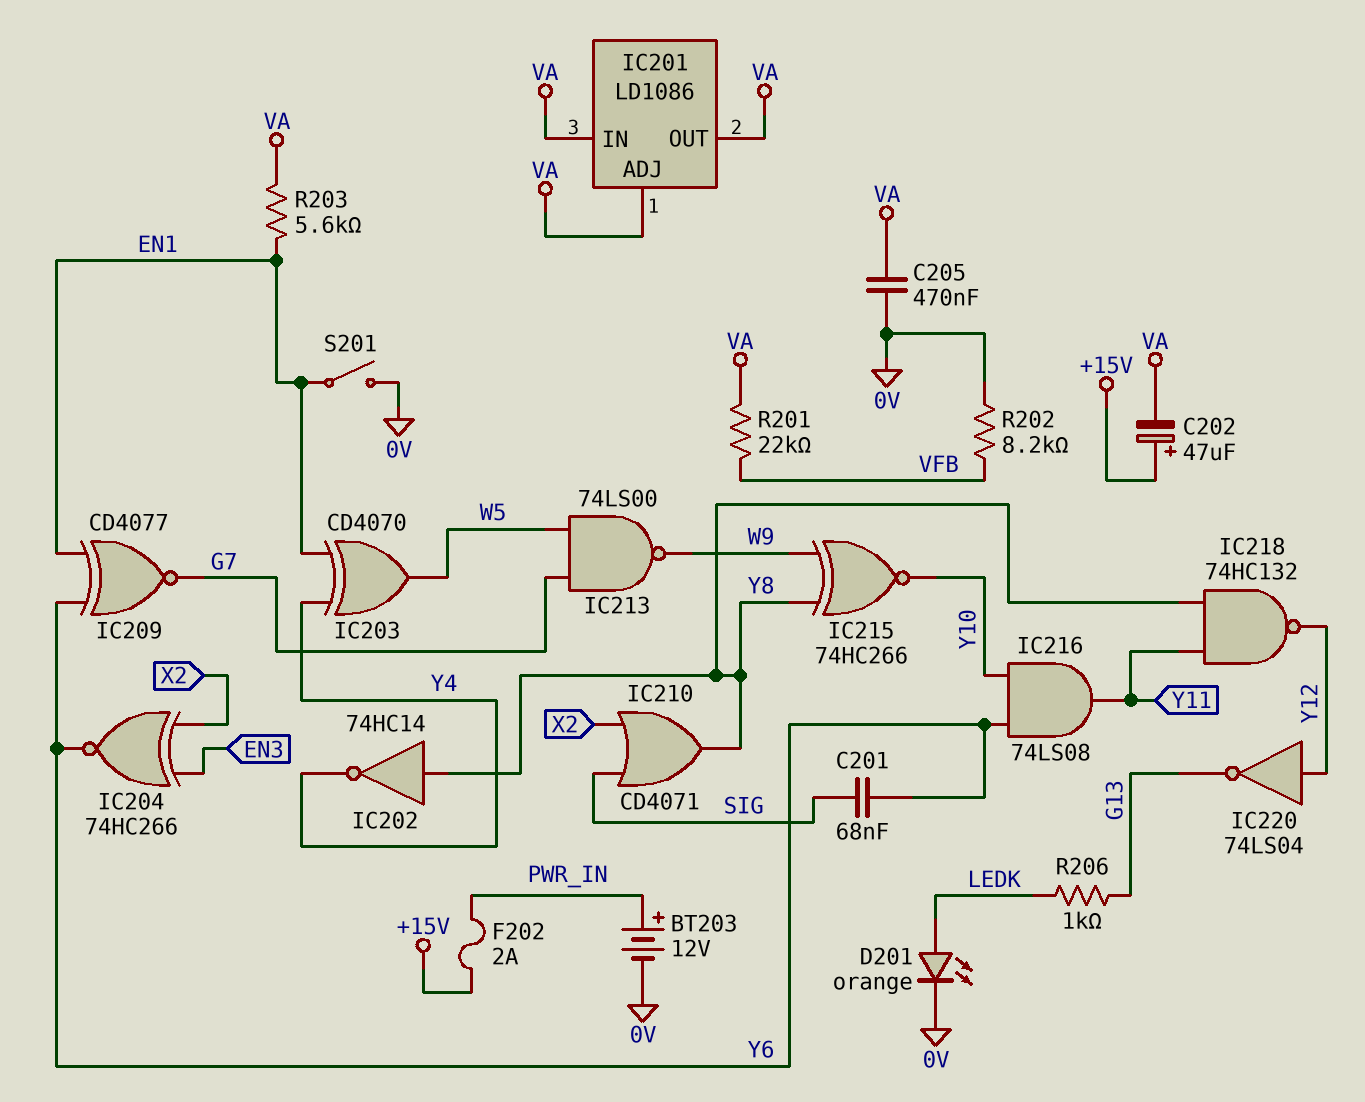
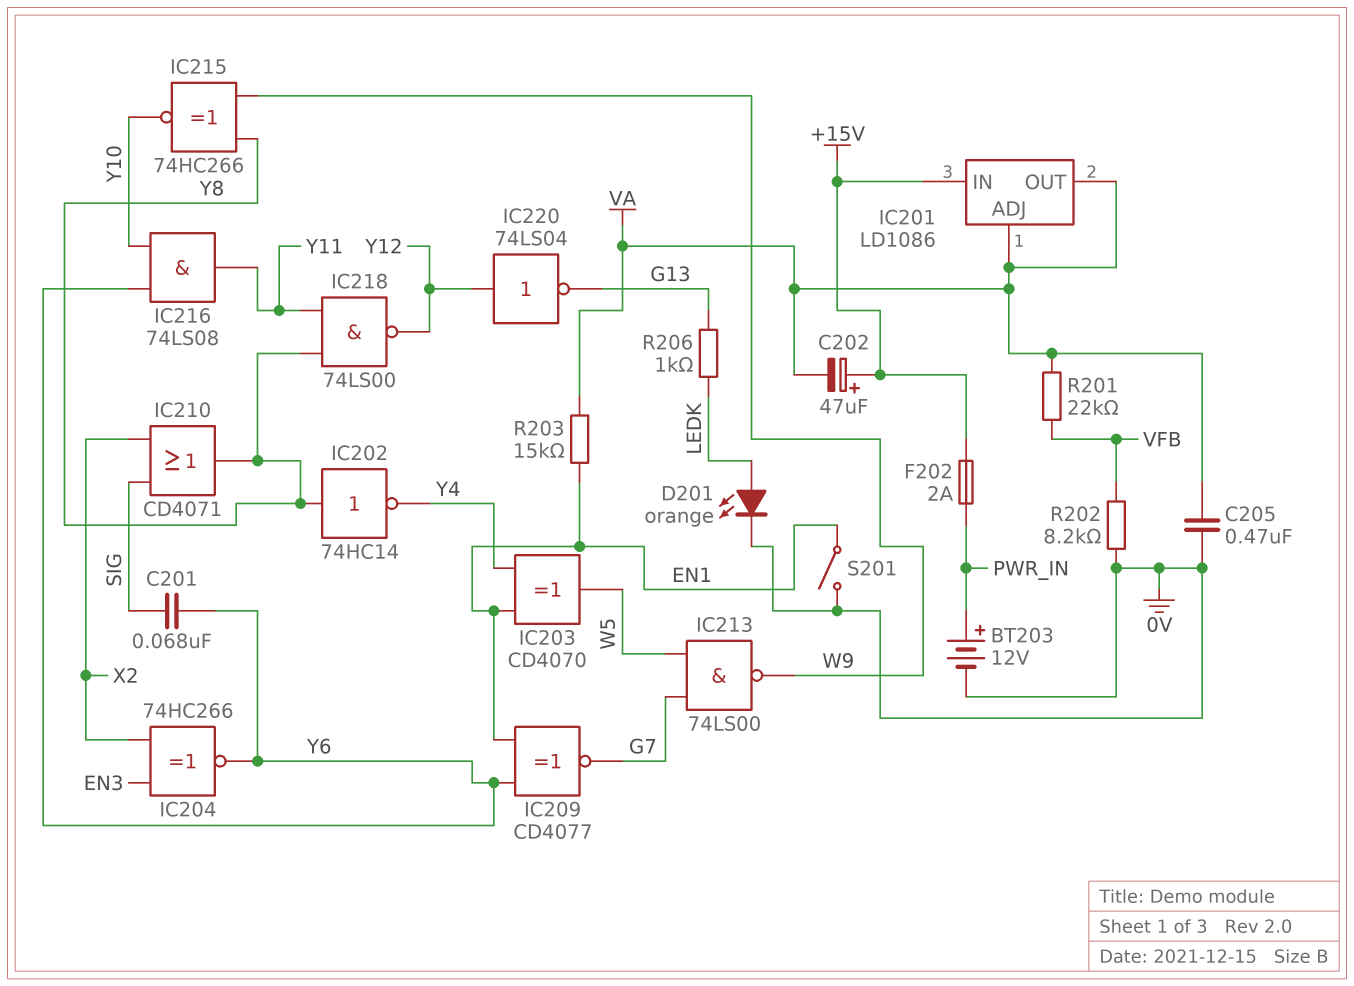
IC201 pin IN: VA -> +15V
IC218: NAND 74HC132 (in Y8, in Y11, out Y12) -> NAND 74LS00 (in Y8, in Y11, out Y12)
R203: 5.6k (EN1, VA) -> 15k (EN1, VA)

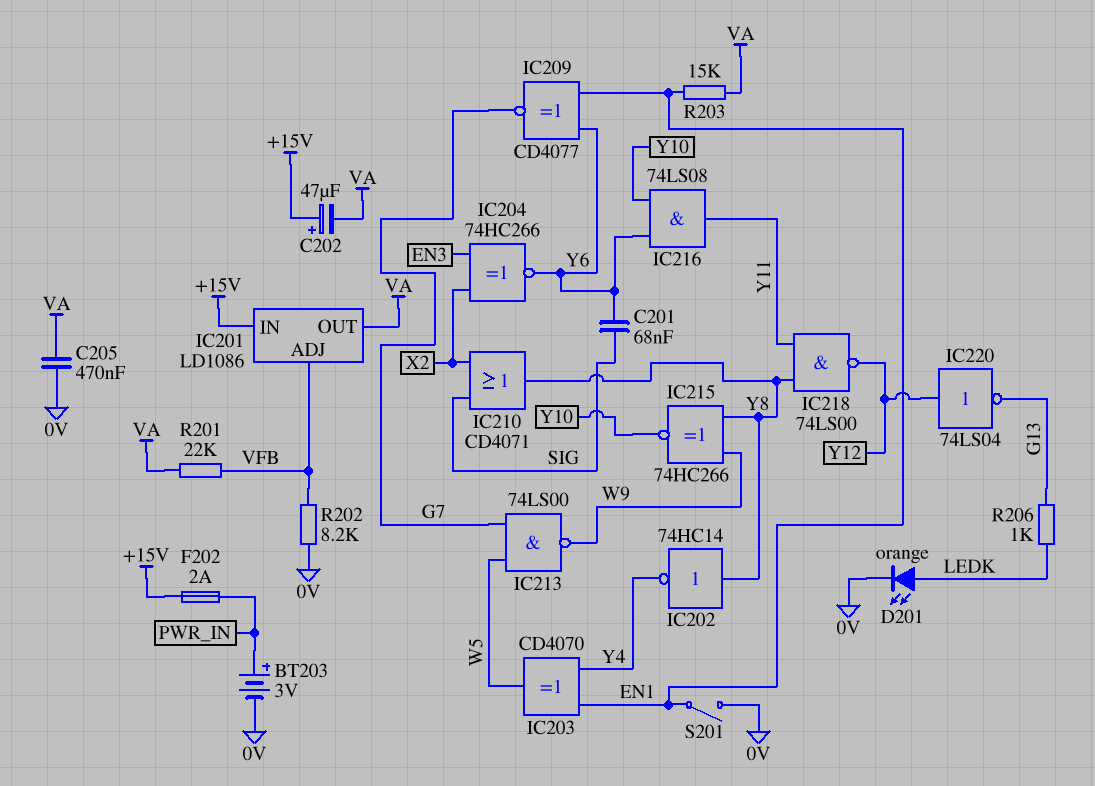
BT203: 12V (plus PWR_IN, minus 0V) -> 3V (plus PWR_IN, minus 0V)
IC201 pin ADJ: VA -> VFB

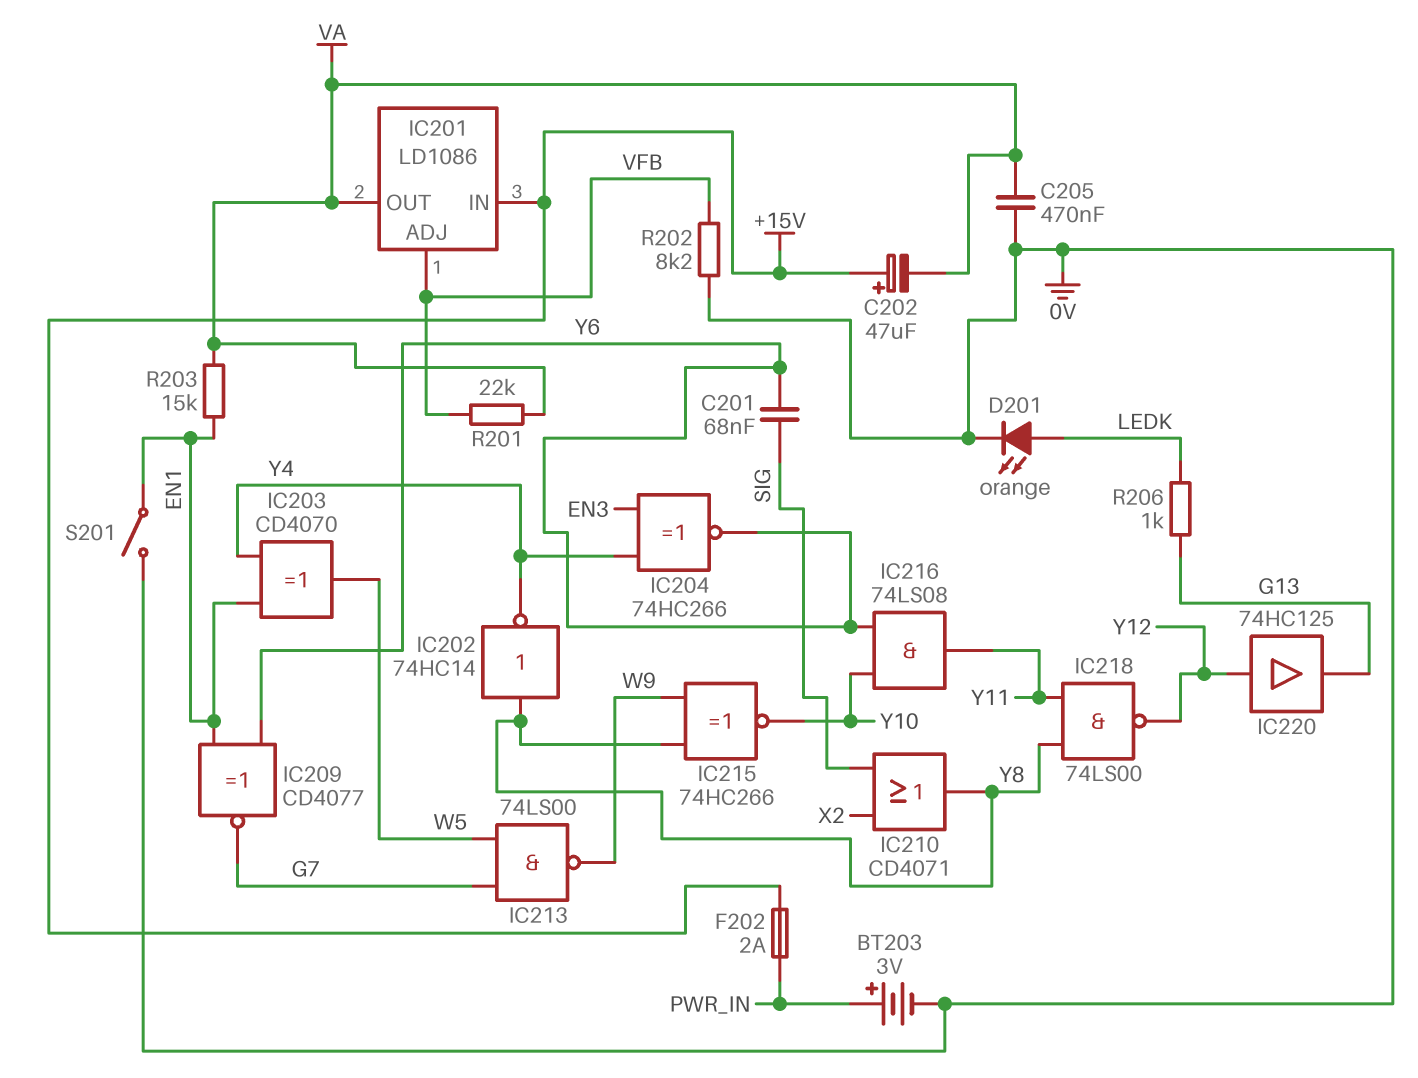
IC204: XNOR 74HC266 (in EN3, in X2, out Y6) -> XNOR 74HC266 (in EN3, in Y4, out Y6)
IC220: NOT 74LS04 (in Y12, out G13) -> buffer 74HC125 (in Y12, out G13)

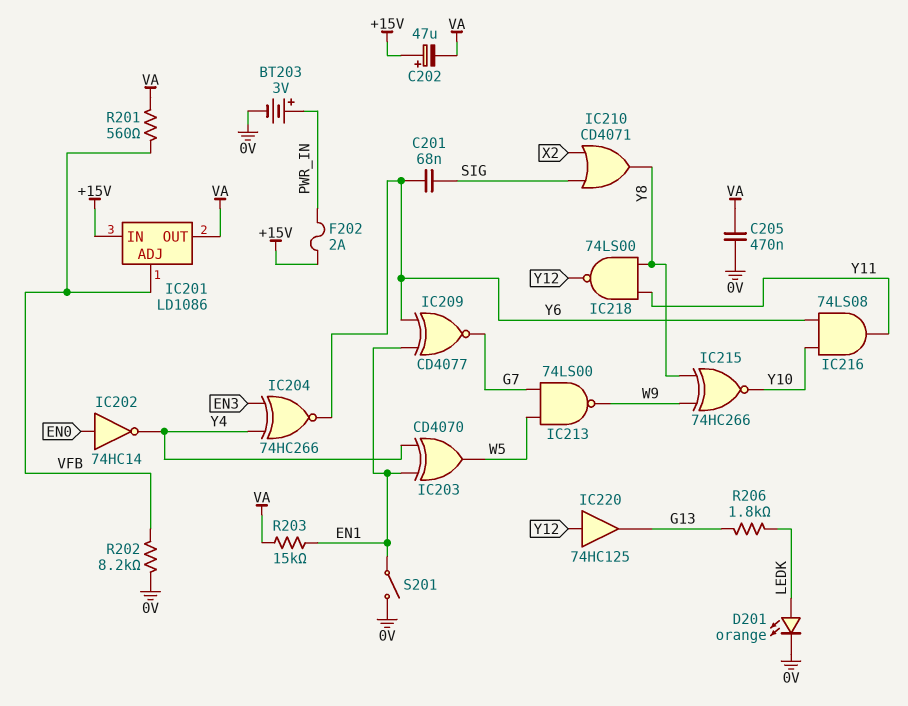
IC202: NOT 74HC14 (in Y8, out Y4) -> NOT 74HC14 (in EN0, out Y4)
R201: 22k (VA, VFB) -> 560 (VA, VFB)
R206: 1k (G13, LEDK) -> 1.8k (G13, LEDK)

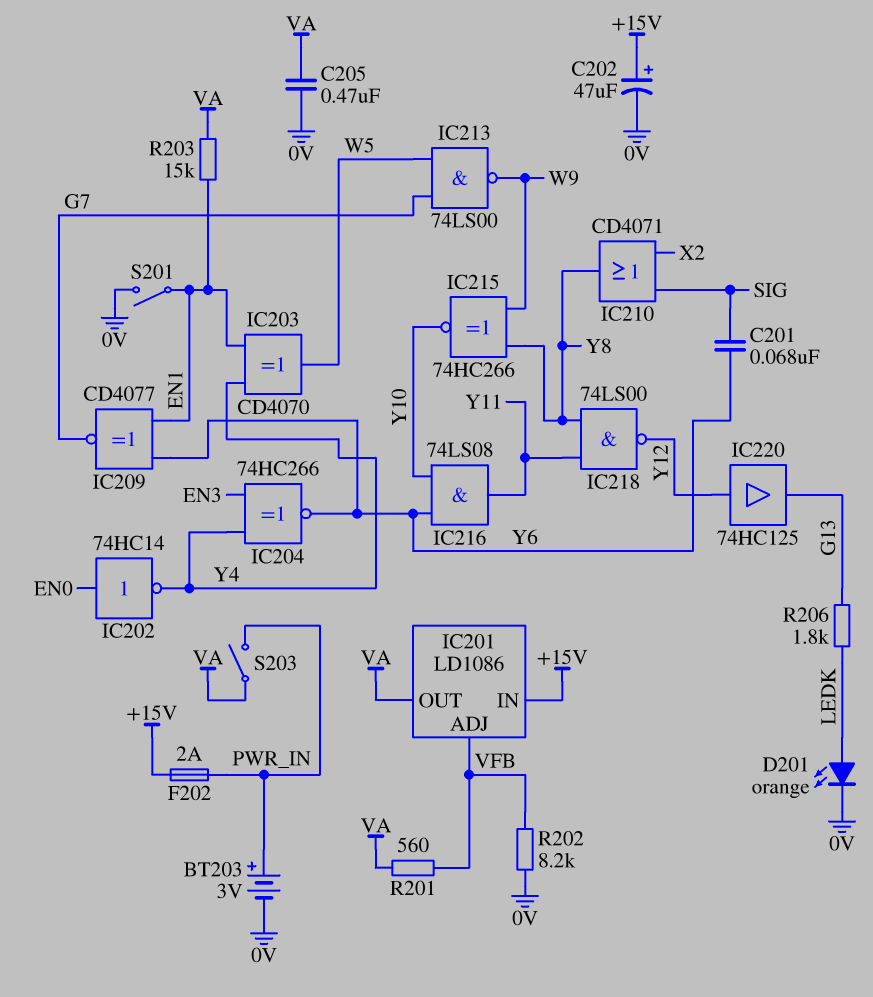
C202: 47uF (plus +15V, minus VA) -> 47uF (plus +15V, minus 0V)
S203: none -> switch (PWR_IN, VA)

